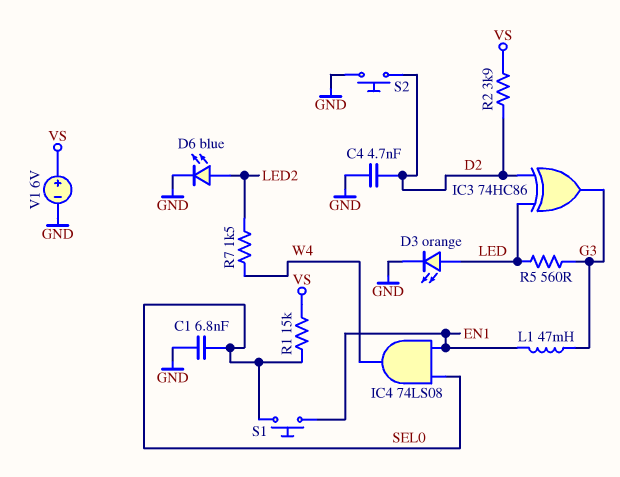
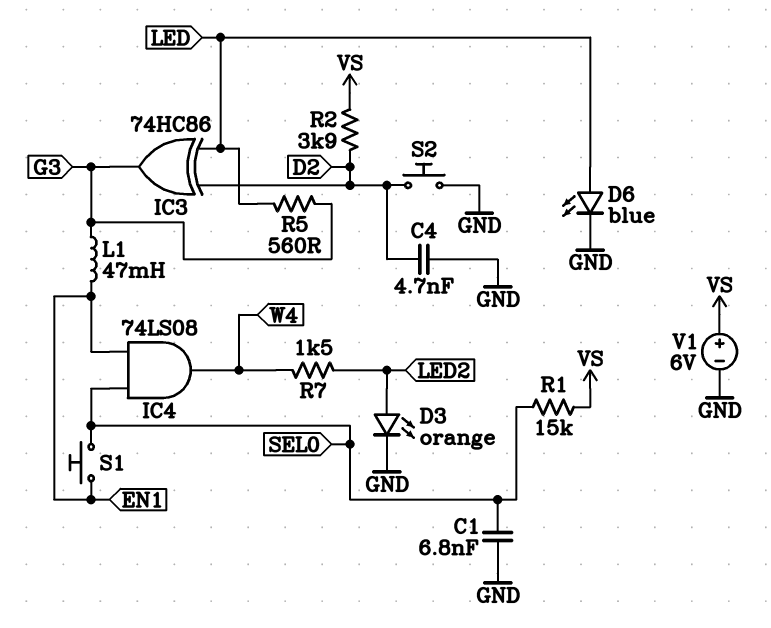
D3: LED orange (A LED, K GND) -> LED orange (A LED2, K GND)
D6: LED blue (A LED2, K GND) -> LED blue (A LED, K GND)

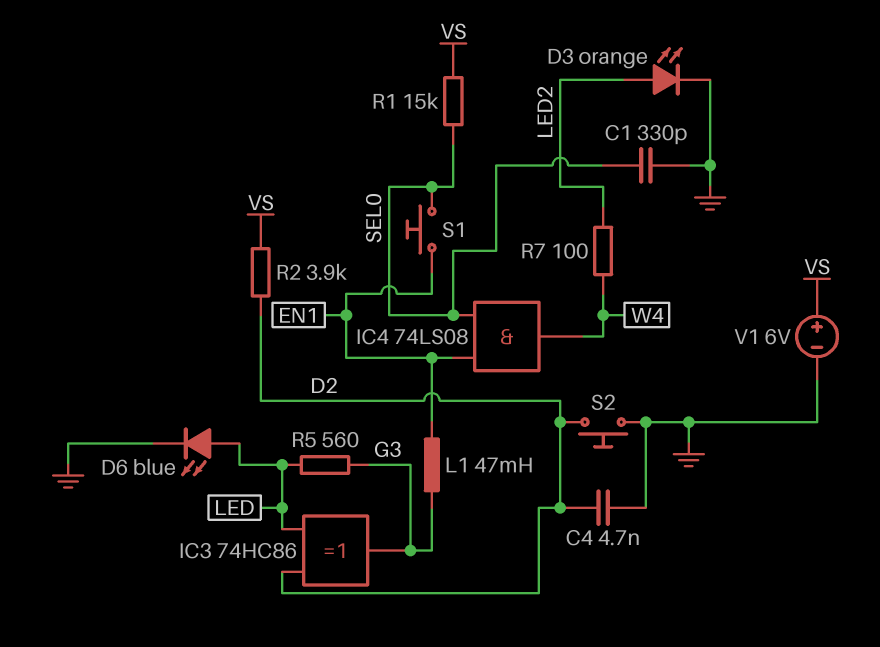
C1: 6.8nF (GND, SEL0) -> 330pF (GND, SEL0)
R7: 1.5k (LED2, W4) -> 100 (LED2, W4)

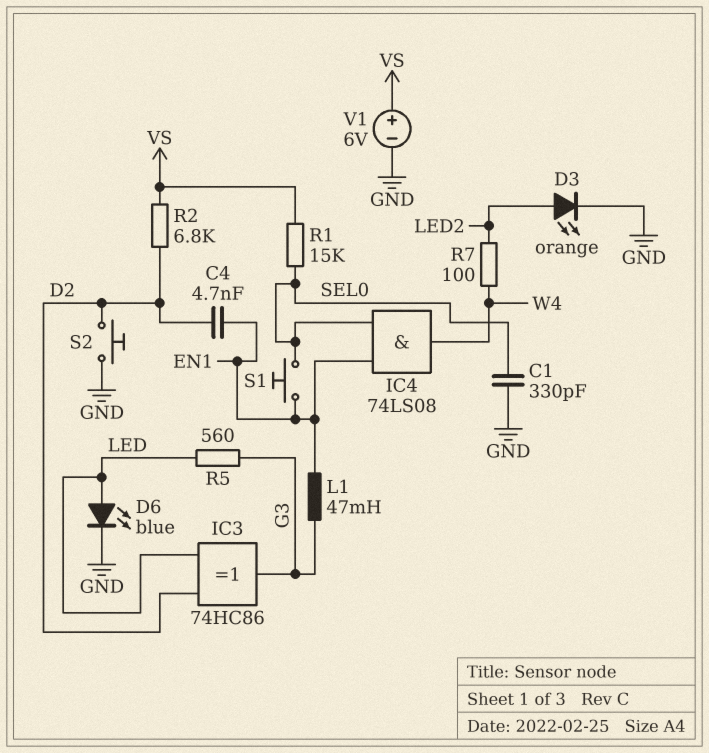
C4: 4.7nF (D2, GND) -> 4.7nF (D2, EN1)
R2: 3.9k (D2, VS) -> 6.8k (D2, VS)

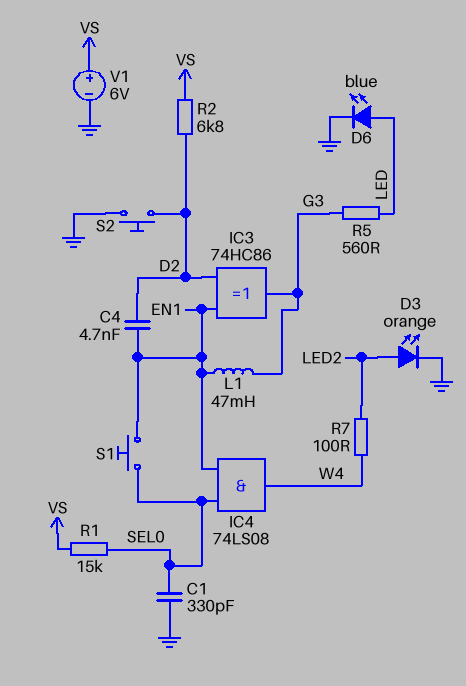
IC3: XOR 74HC86 (in D2, in LED, out G3) -> XOR 74HC86 (in D2, in EN1, out G3)

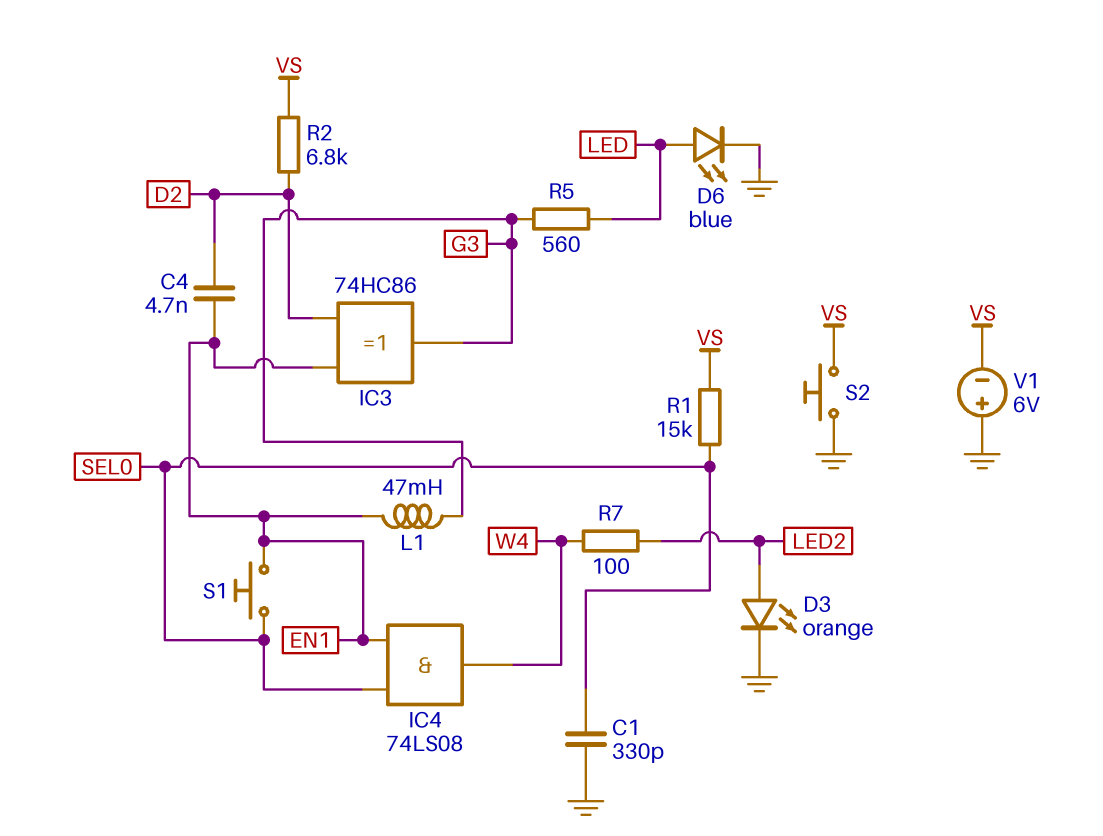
S2: button (D2, GND) -> button (GND, VS)
V1: 6V (plus VS, minus GND) -> 6V (plus GND, minus VS)

